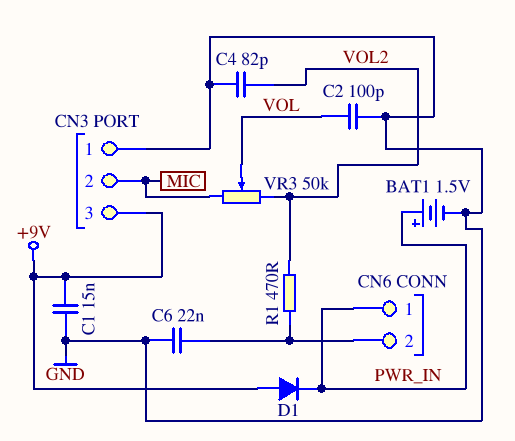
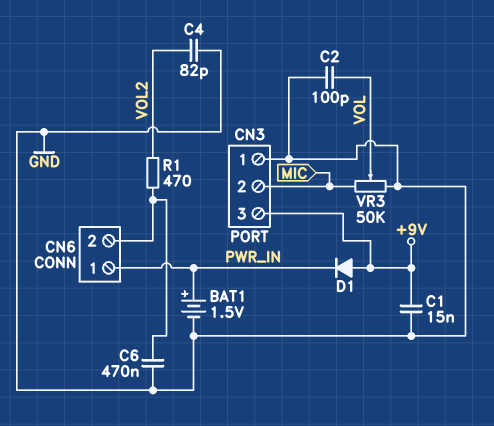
C6: 22nF (CN6/2, GND) -> 470nF (CN6/2, GND)
VR3: 50k (MIC, VOL2, wiper VOL) -> 50k (GND, MIC, wiper VOL)

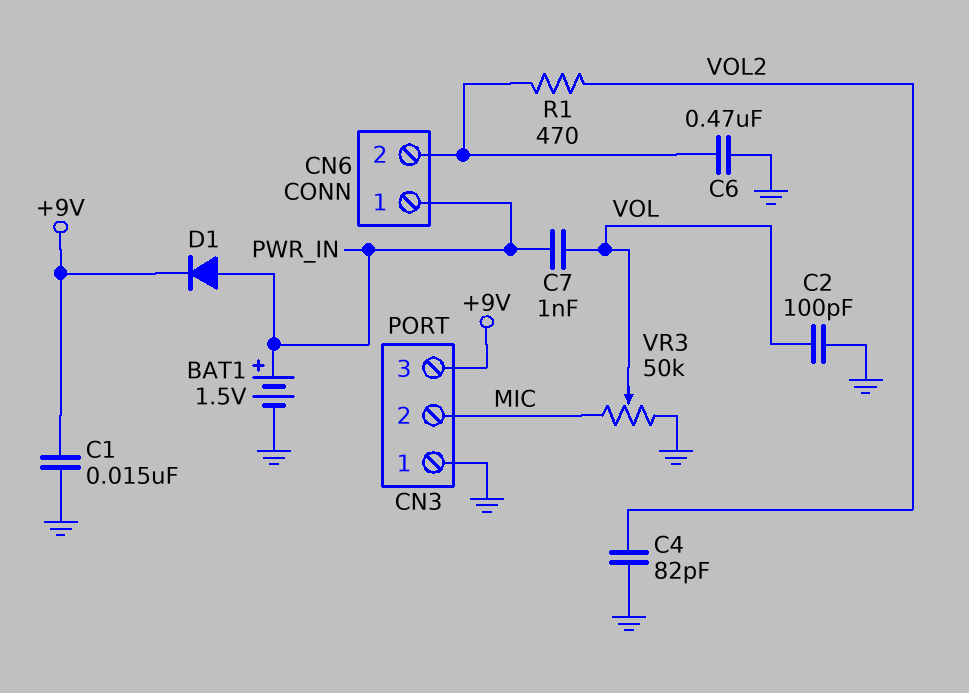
C7: none -> 1nF (PWR_IN, VOL)
D1: diode (A +9V, K PWR_IN) -> diode (A PWR_IN, K +9V)

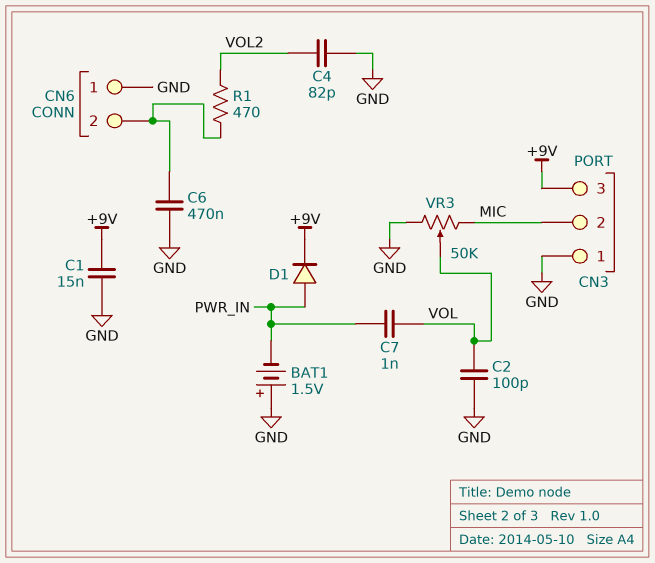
BAT1: 1.5V (plus PWR_IN, minus GND) -> 1.5V (plus GND, minus PWR_IN)
CN6 pin 1: PWR_IN -> GND

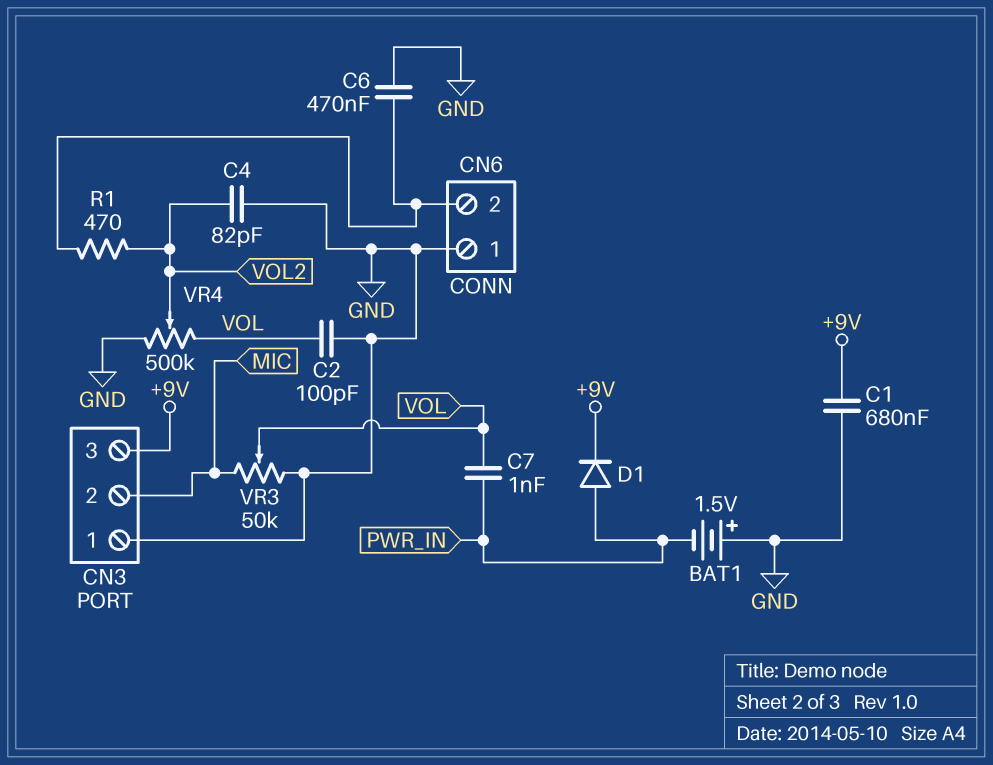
C1: 15nF (+9V, GND) -> 680nF (+9V, GND)
VR4: none -> 500k (GND, VOL, wiper VOL2)

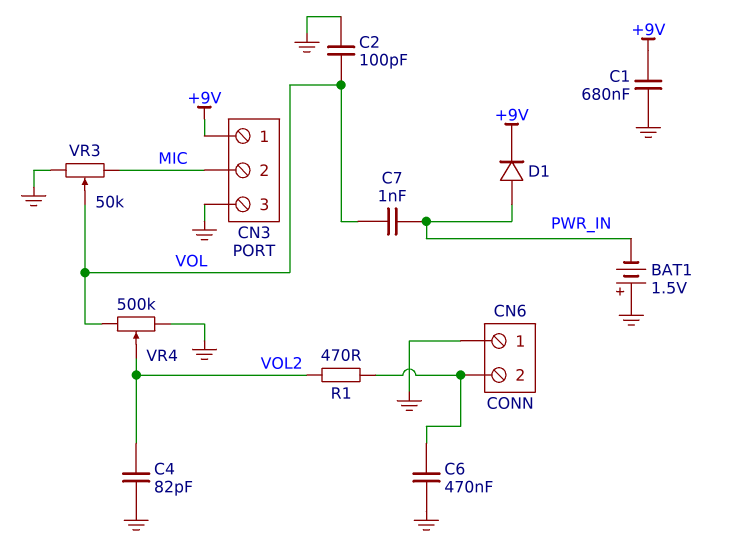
CN3 pin 1: GND -> +9V
CN3 pin 3: +9V -> GND

